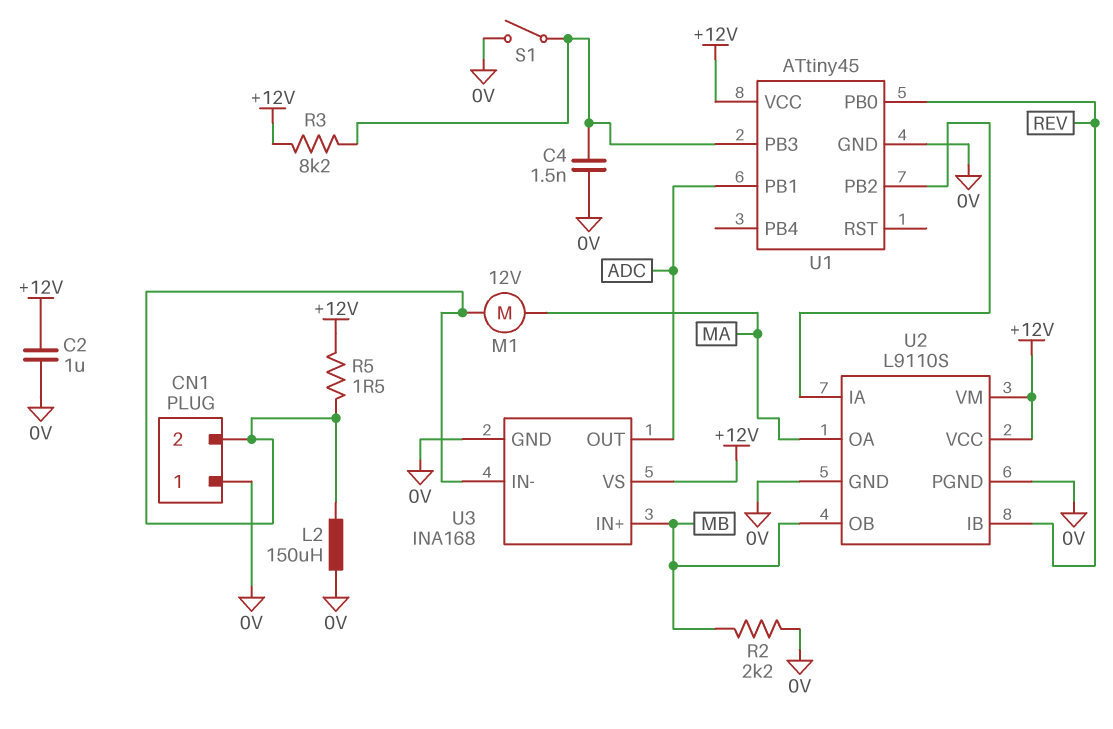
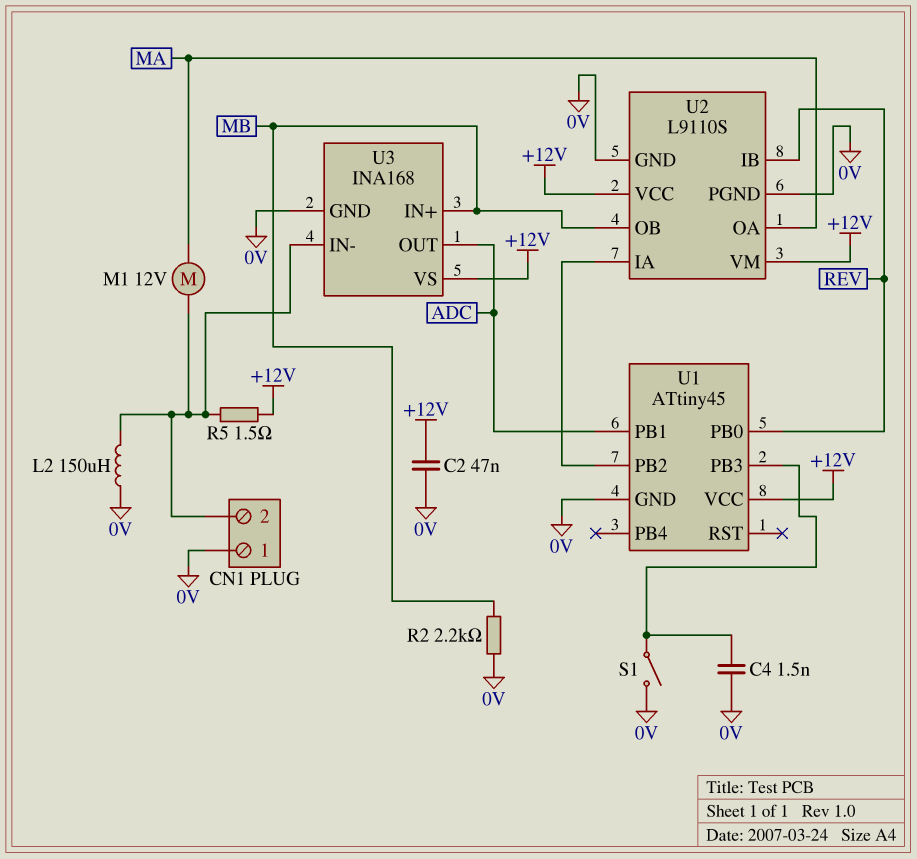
C2: 1uF (+12V, 0V) -> 47nF (+12V, 0V)
R3: 8.2k (+12V, U1/PB3) -> none

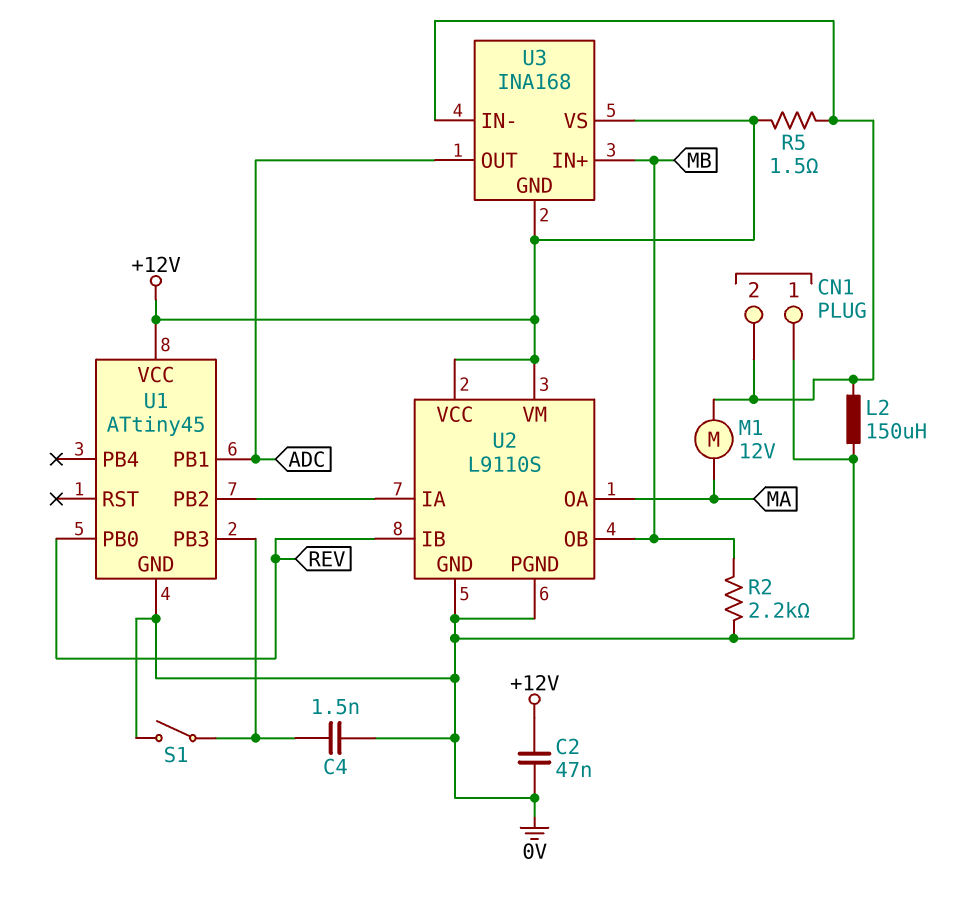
U3 pin GND: 0V -> +12V

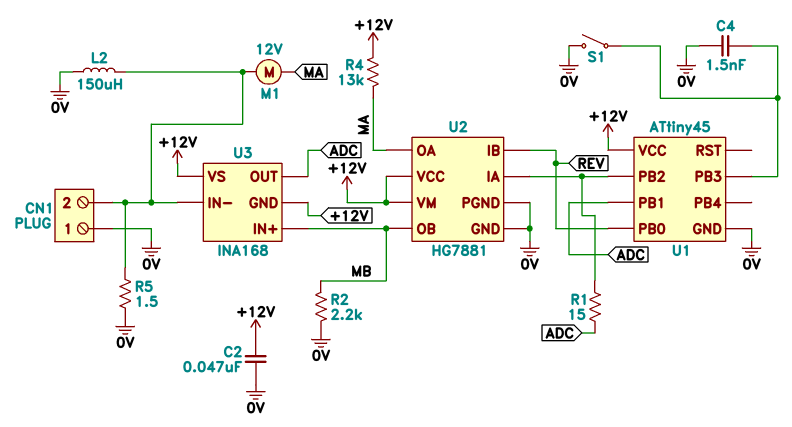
R1: none -> 15 (ADC, U1/PB2)
R4: none -> 13k (+12V, MA)
R5: 1.5 (+12V, CN1/2) -> 1.5 (0V, CN1/2)
U2: L9110S -> HG7881

